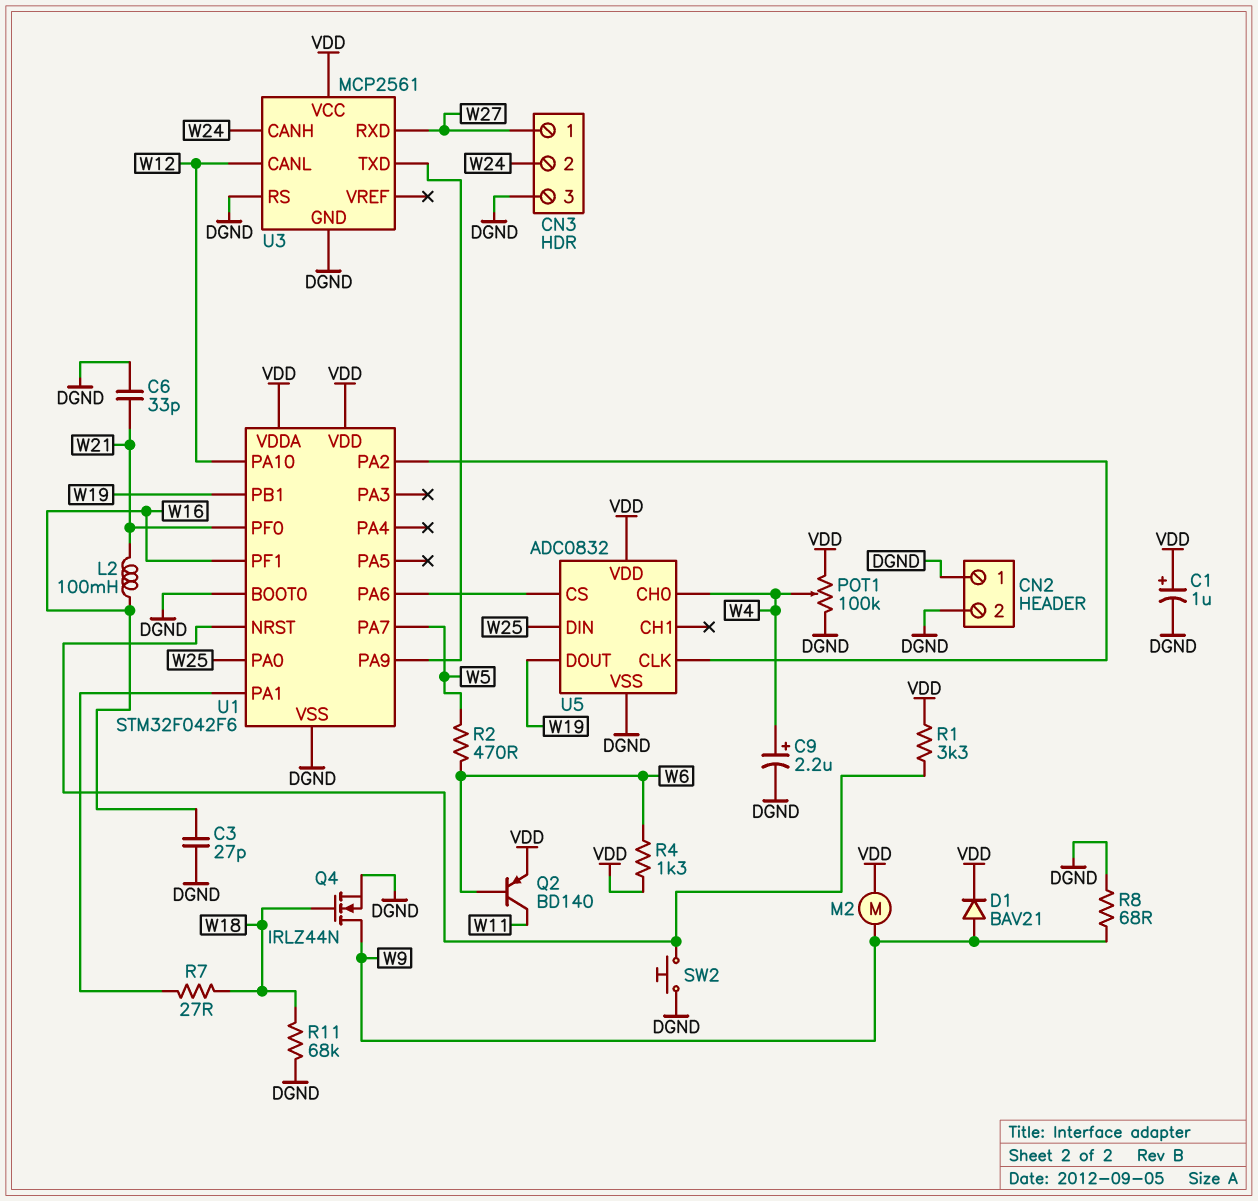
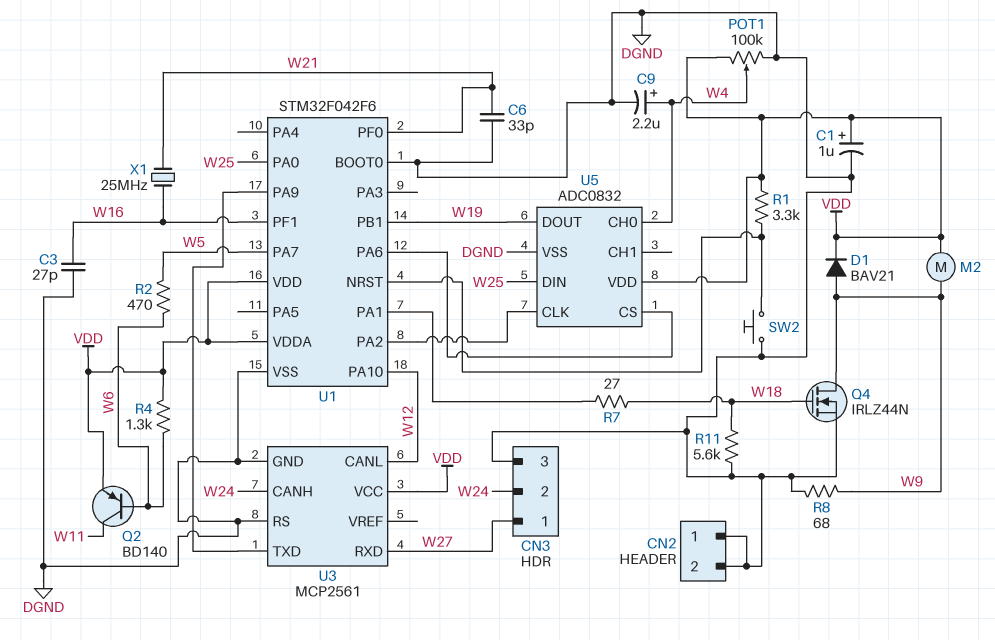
L2: 100mH (W16, W21) -> none
R11: 68k (DGND, W18) -> 5.6k (DGND, W18)
X1: none -> 25MHz (W16, W21)

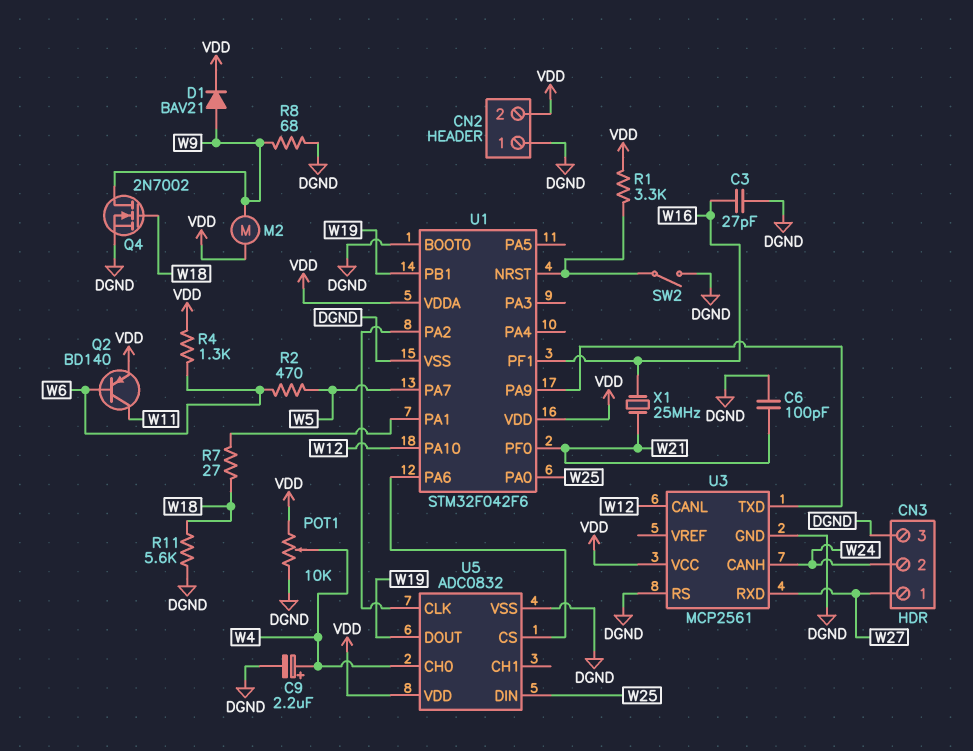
C1: 1uF (plus VDD, minus DGND) -> none
C6: 33pF (DGND, W21) -> 100pF (DGND, W21)
CN2 pin 2: DGND -> VDD
POT1: 100k (DGND, VDD, wiper W4) -> 10k (DGND, VDD, wiper W4)
Q4: NMOS IRLZ44N (G W18, D W9, S DGND) -> NMOS 2N7002 (G W18, D W9, S DGND)
SW2: button (DGND, U1/NRST) -> switch (DGND, U1/NRST)

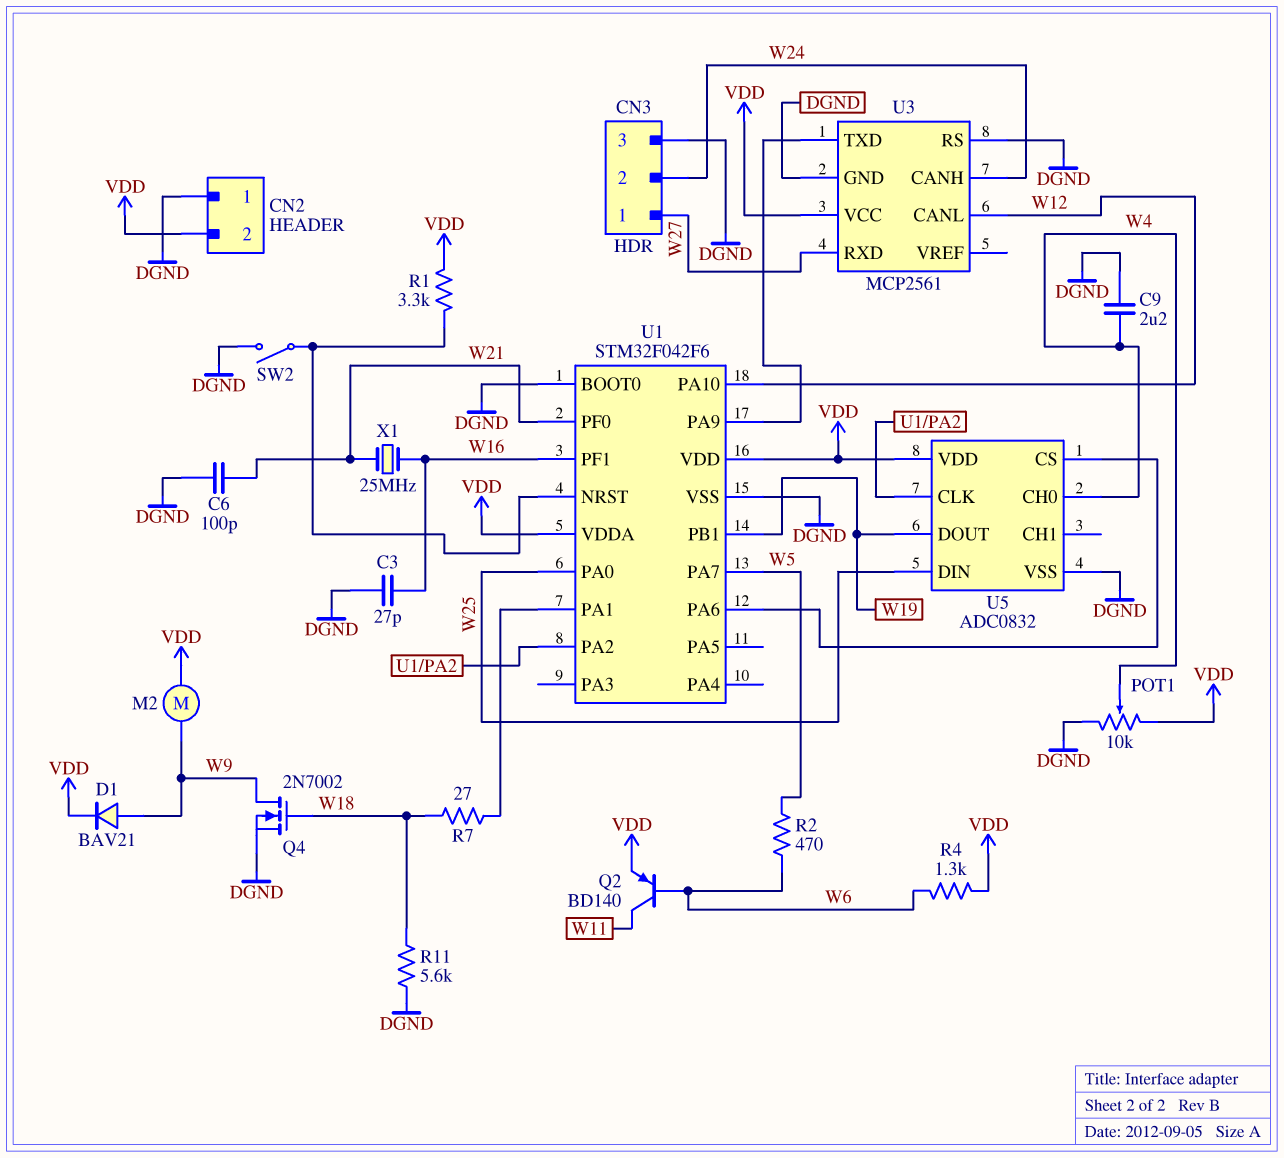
C9: 2.2uF (plus W4, minus DGND) -> 2.2uF (DGND, W4)
R8: 68 (DGND, W9) -> none

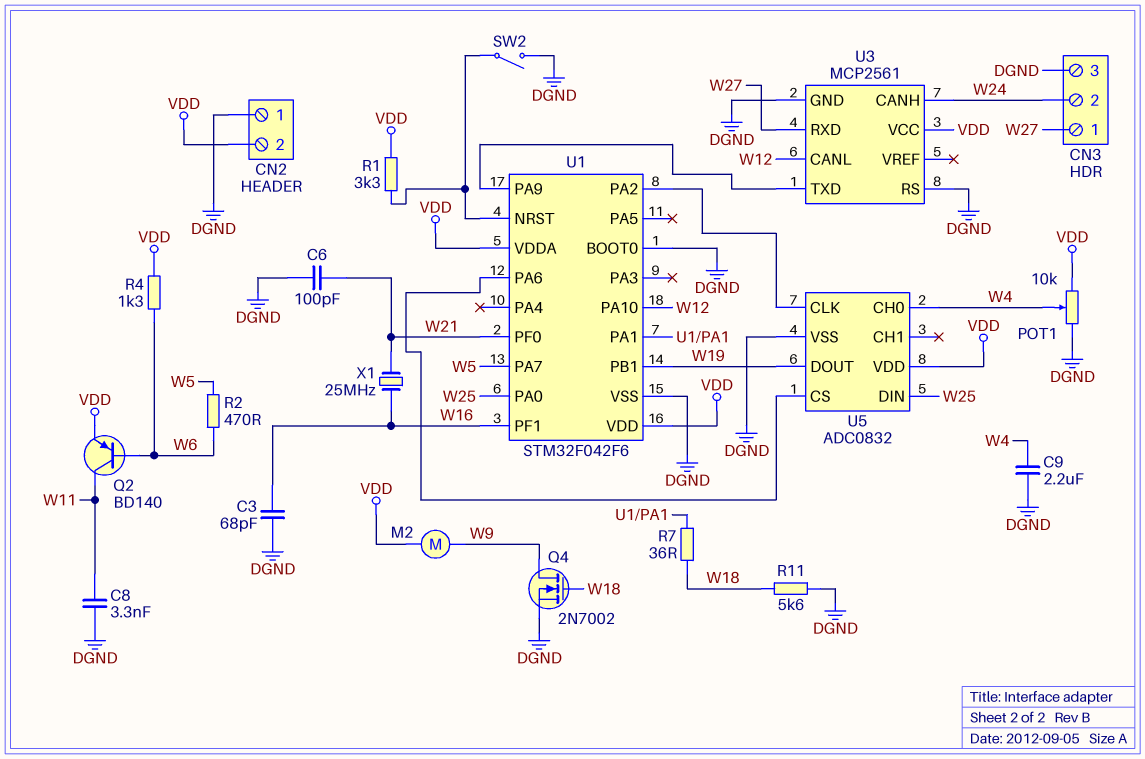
C3: 27pF (DGND, W16) -> 68pF (DGND, W16)
C8: none -> 3.3nF (DGND, W11)
D1: diode BAV21 (A W9, K VDD) -> none
R7: 27 (U1/PA1, W18) -> 36 (U1/PA1, W18)

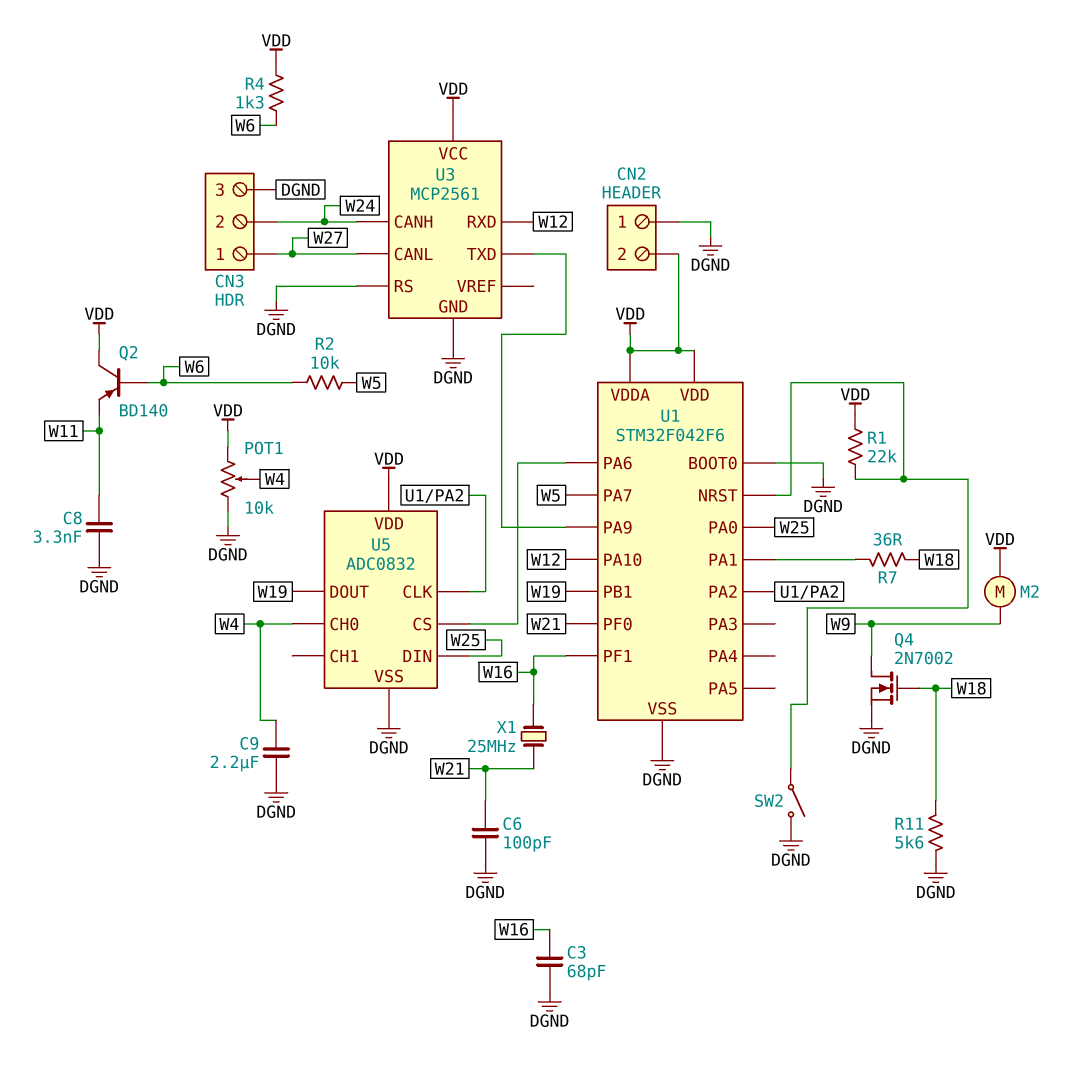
Q2: PNP BD140 (B W6, C W11, E VDD) -> PNP BD140 (B W6, C VDD, E W11)
R1: 3.3k (U1/NRST, VDD) -> 22k (U1/NRST, VDD)
R2: 470 (W5, W6) -> 10k (W5, W6)
U3 pin CANL: W12 -> W27
U3 pin RXD: W27 -> W12

